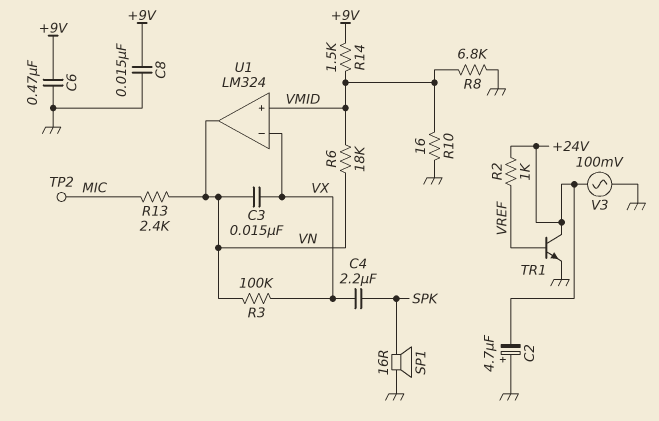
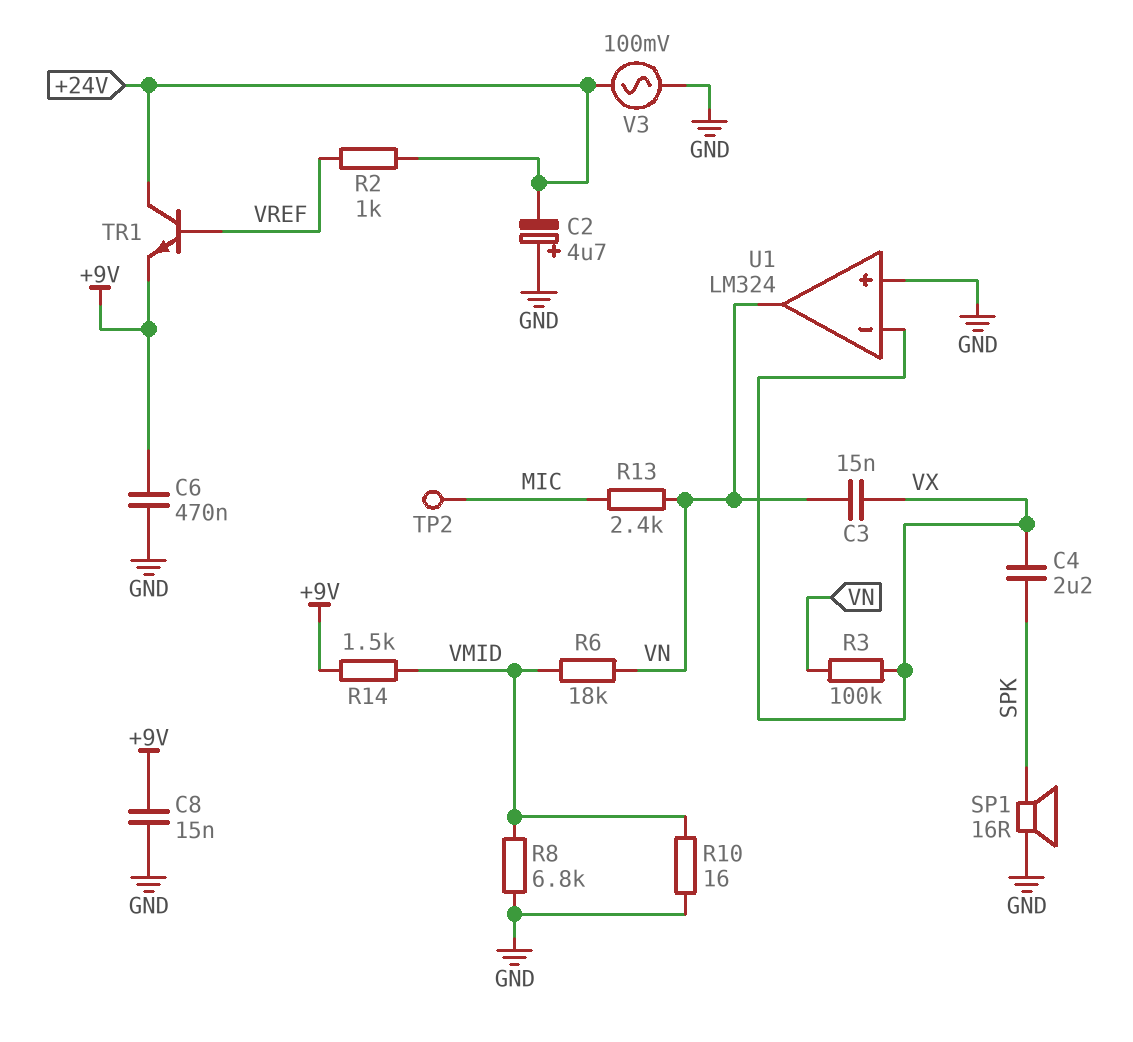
TR1: NPN (B VREF, C +24V, E GND) -> NPN (B VREF, C +24V, E +9V)
U1 pin in+: VMID -> GND

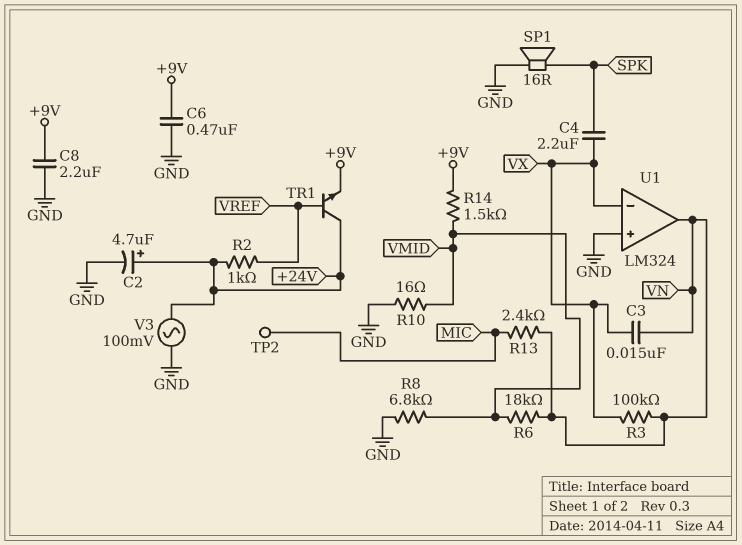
C2: 4.7uF (plus GND, minus +24V) -> 4.7uF (plus +24V, minus GND)
C8: 15nF (+9V, GND) -> 2.2uF (+9V, GND)

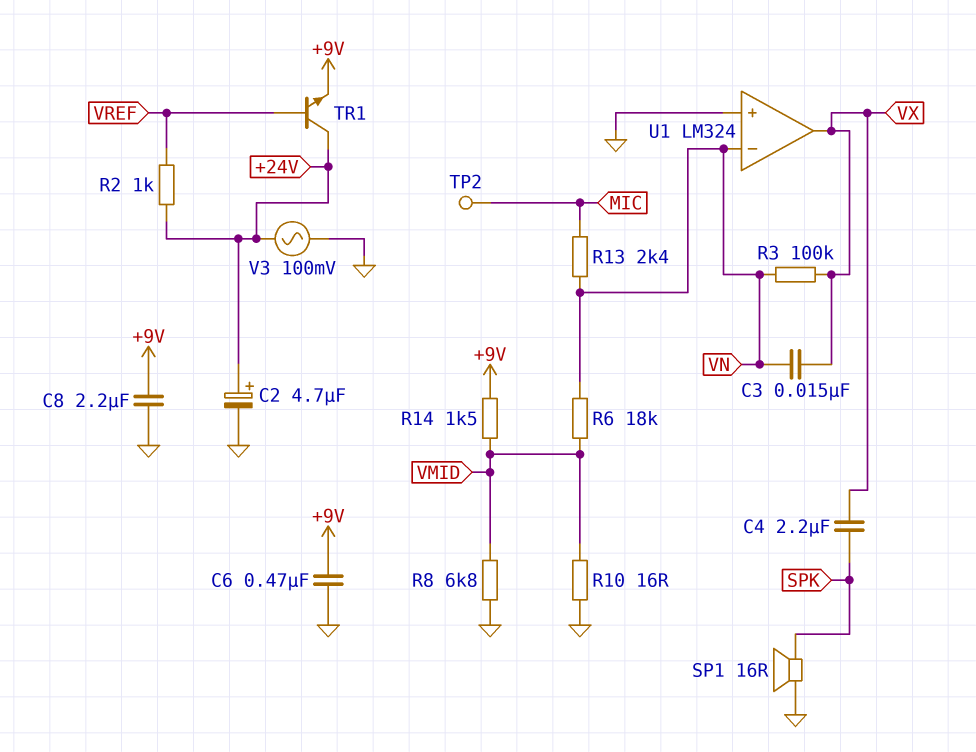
U1 pin in-: VX -> VN
U1 pin out: VN -> VX

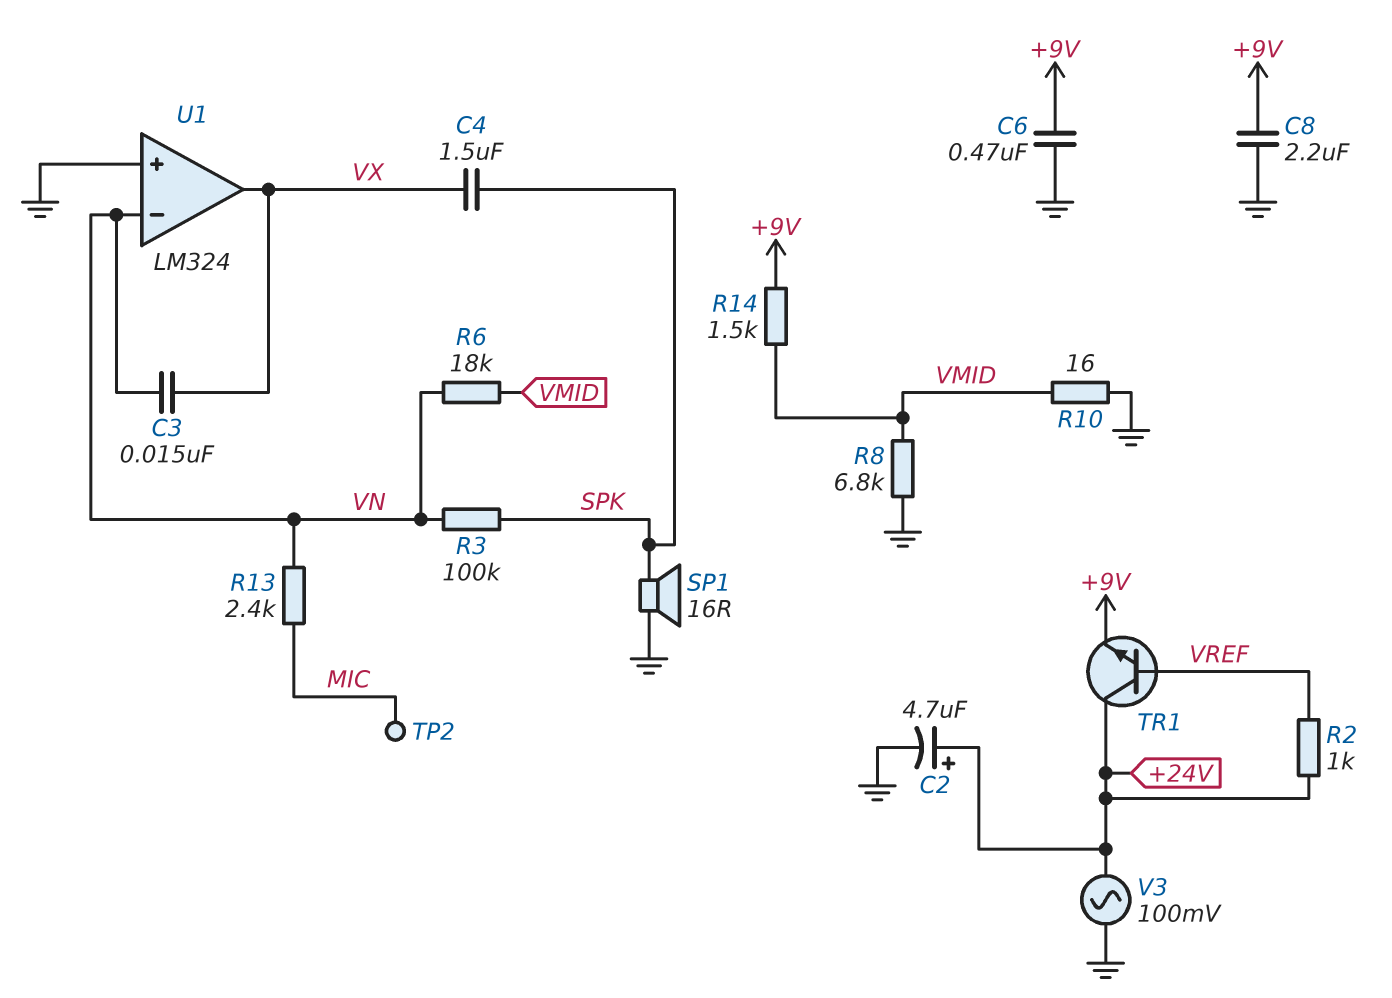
C4: 2.2uF (SPK, VX) -> 1.5uF (SPK, VX)
R3: 100k (VN, VX) -> 100k (SPK, VN)

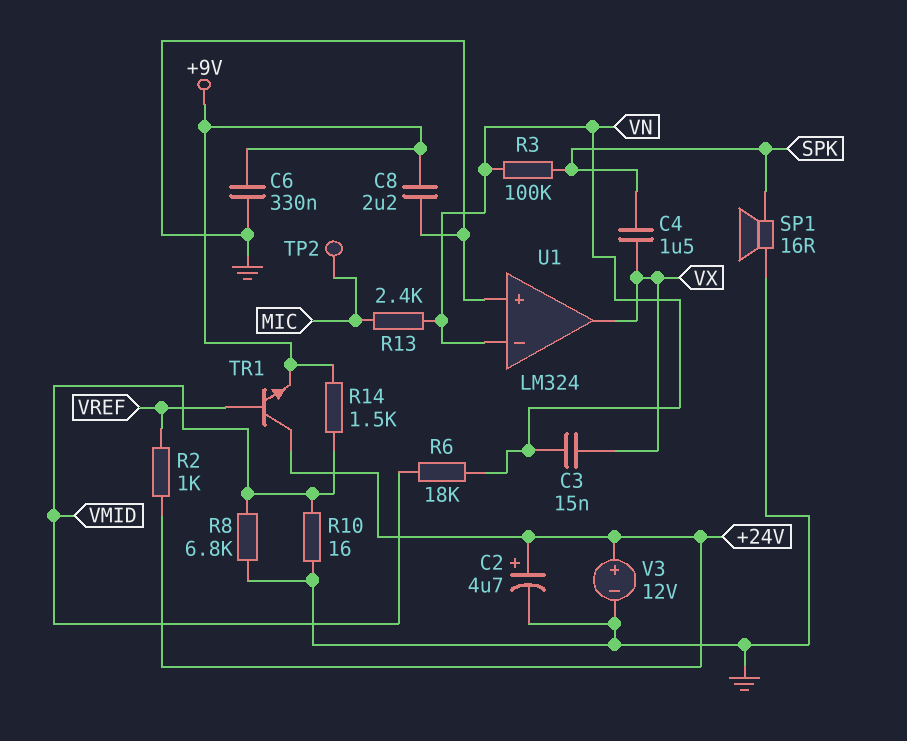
C6: 470nF (+9V, GND) -> 330nF (+9V, GND)
V3: AC 100mV (+24V, GND) -> 12V (plus +24V, minus GND)

